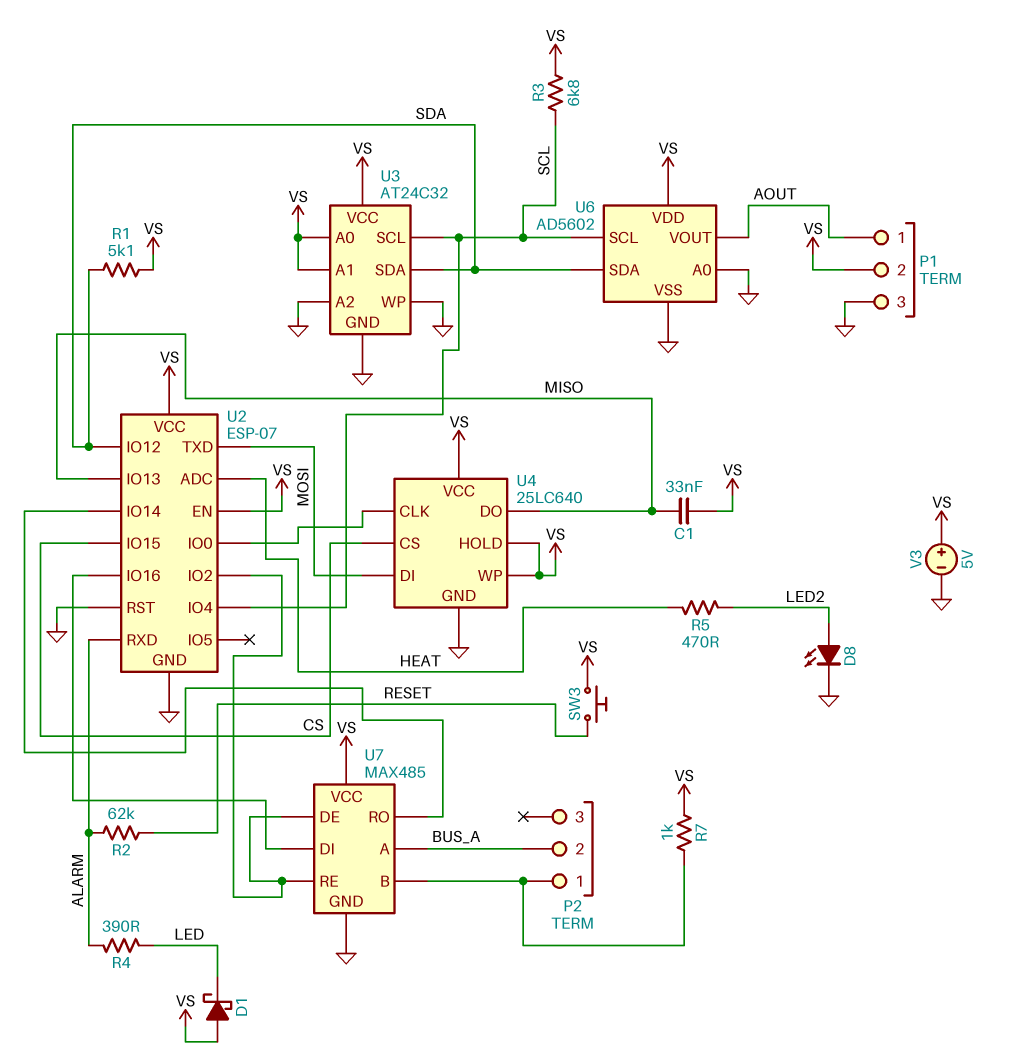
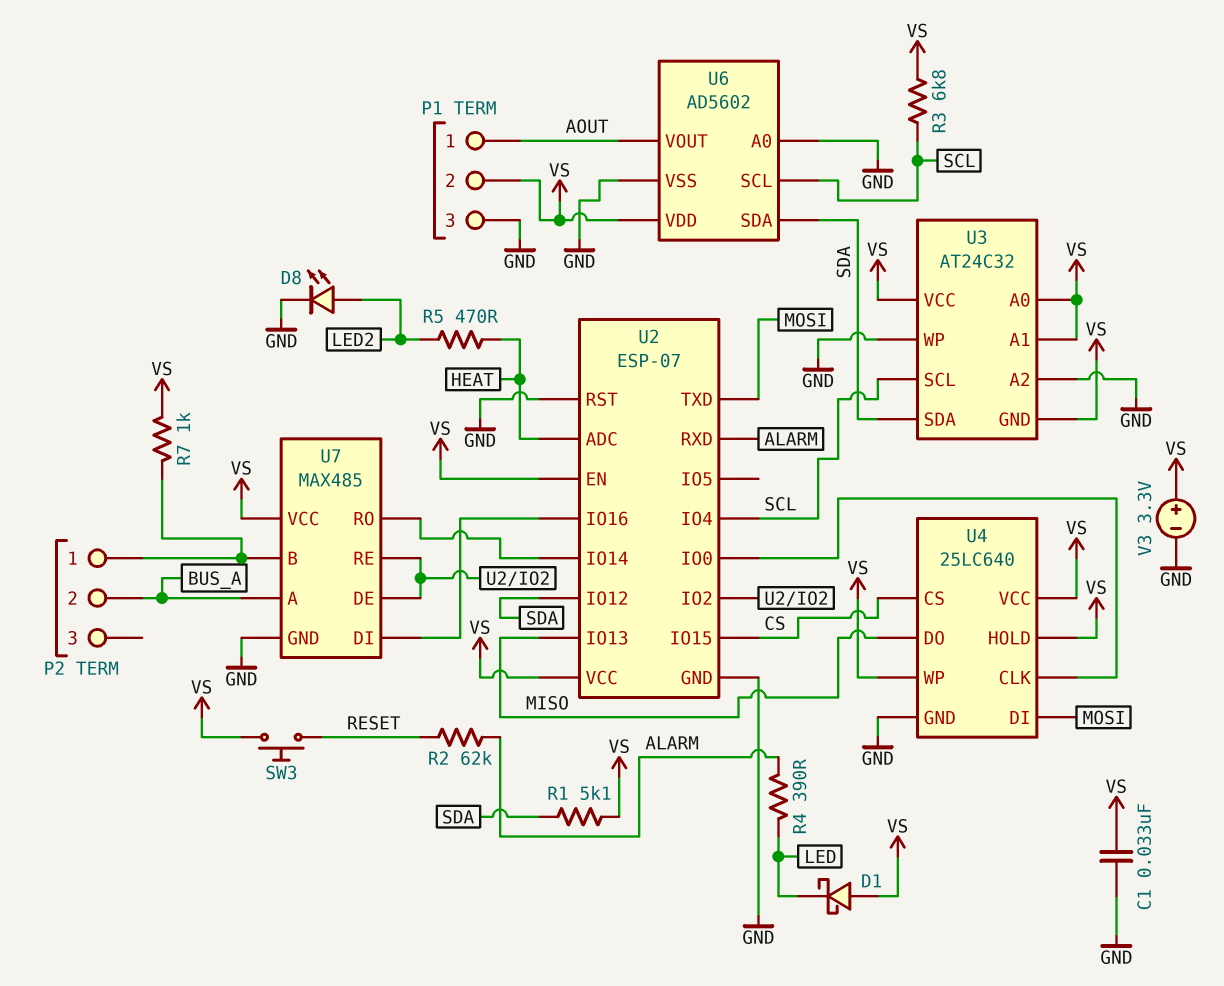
C1: 33nF (MISO, VS) -> 33nF (GND, VS)
U3 pin GND: GND -> VS
V3: 5V (plus VS, minus GND) -> 3.3V (plus VS, minus GND)

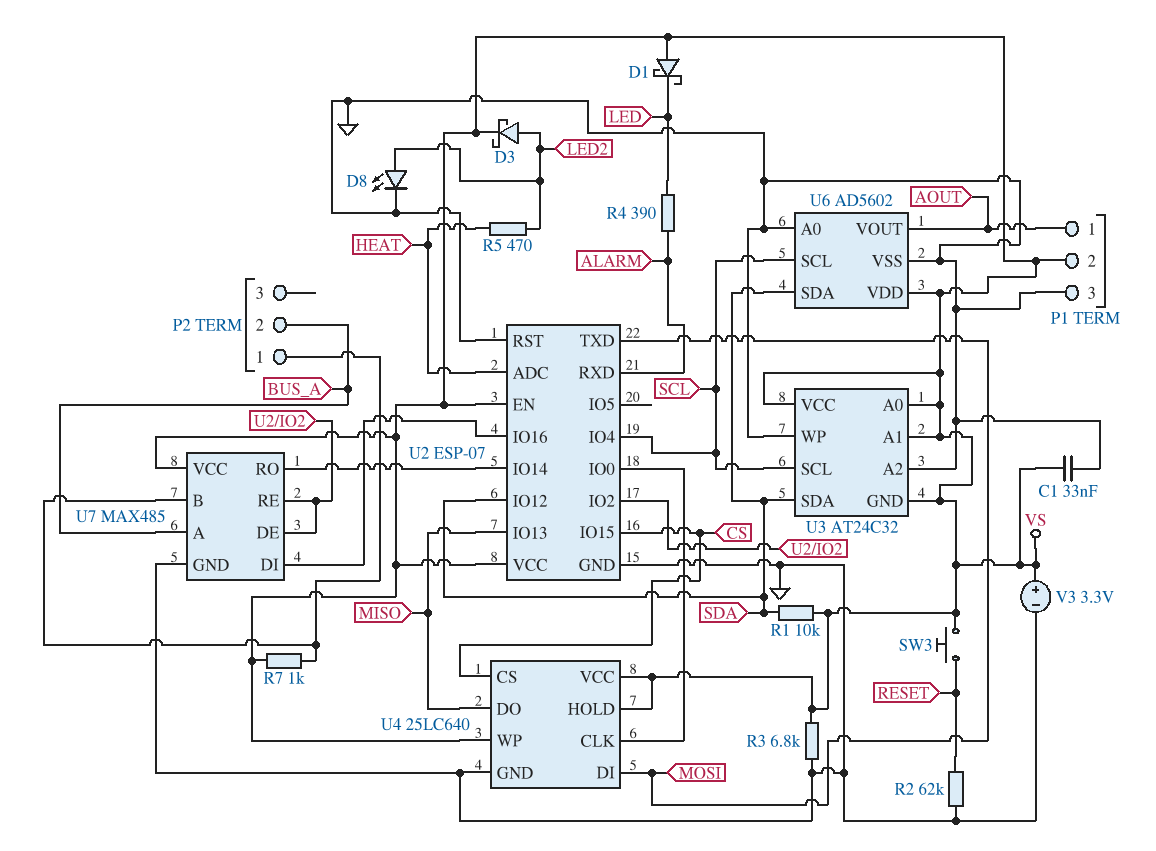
D3: none -> schottky (A LED2, K VS)
R1: 5.1k (SDA, VS) -> 10k (SDA, VS)
R2: 62k (ALARM, RESET) -> 62k (GND, RESET)
R3: 6.8k (SCL, VS) -> 6.8k (GND, VS)

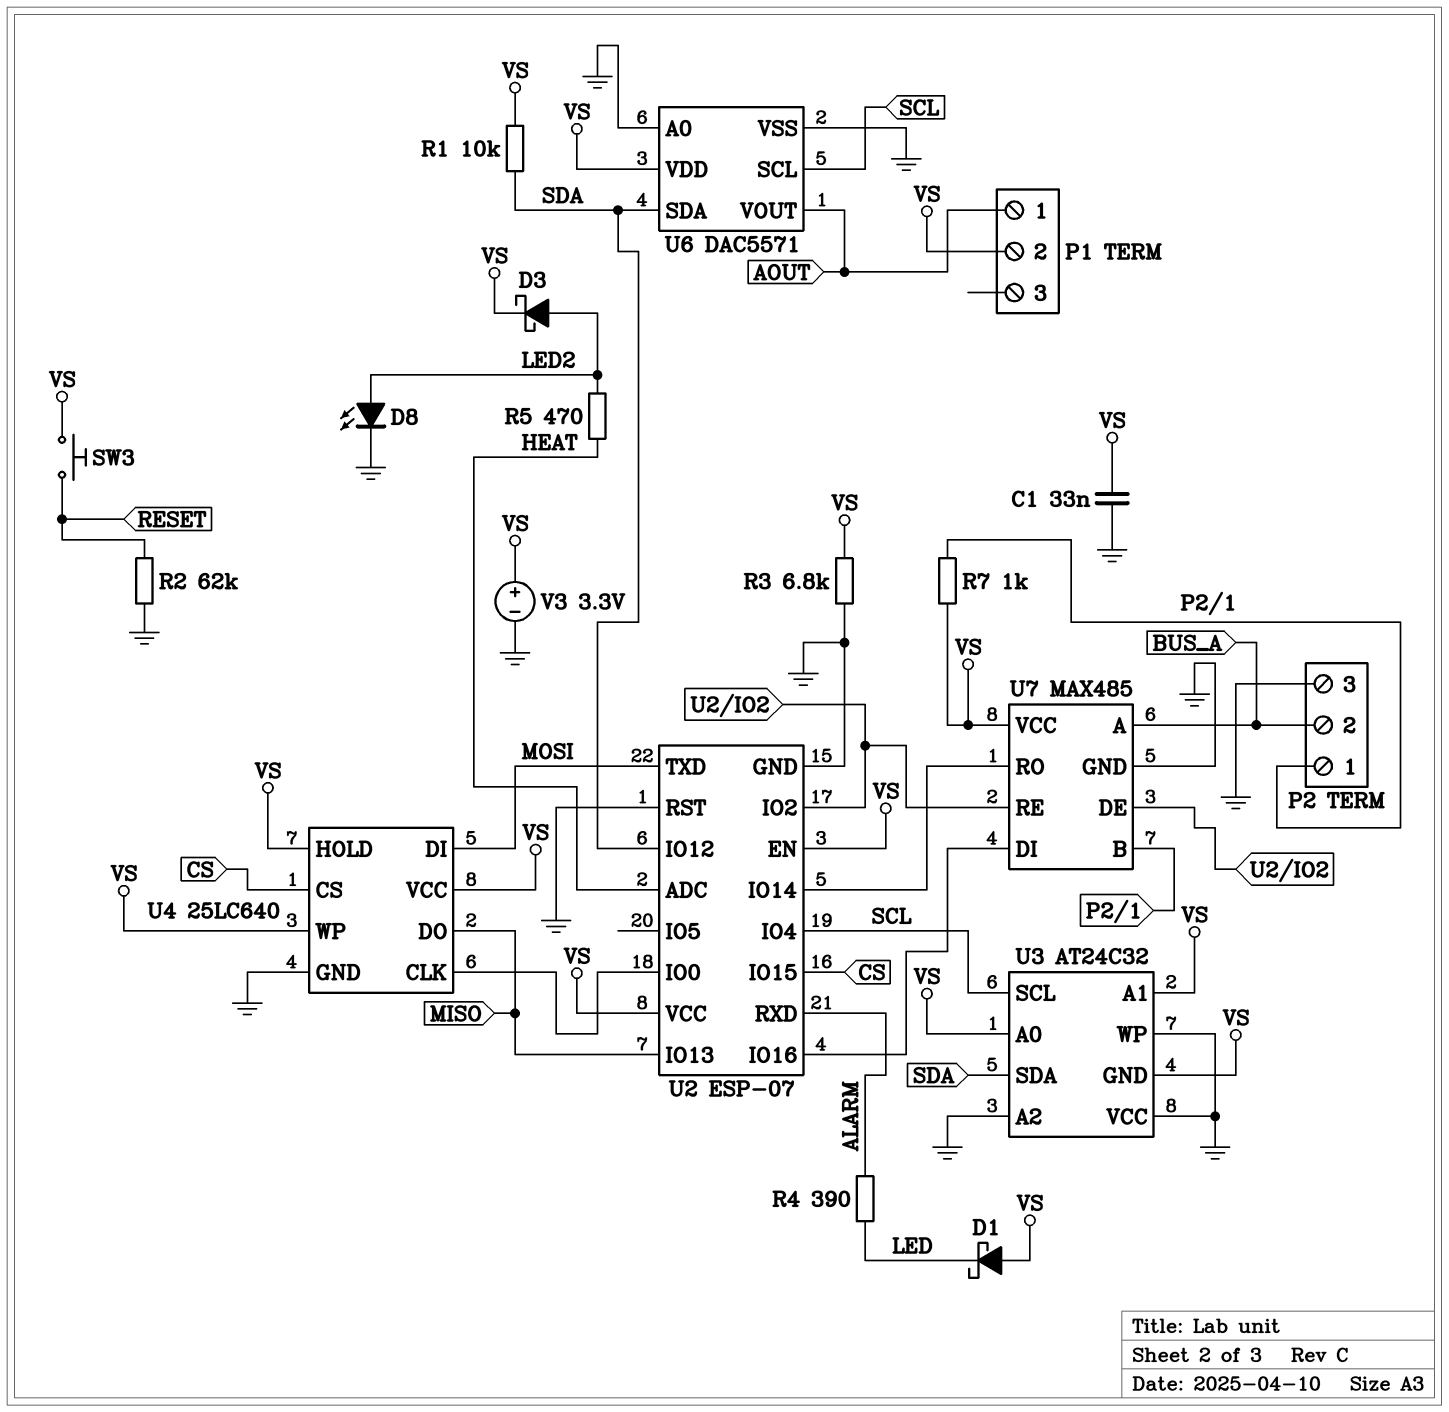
P1 pin 3: GND -> none
P2 pin 3: none -> GND
U3 pin VCC: VS -> GND
U6: AD5602 -> DAC5571

